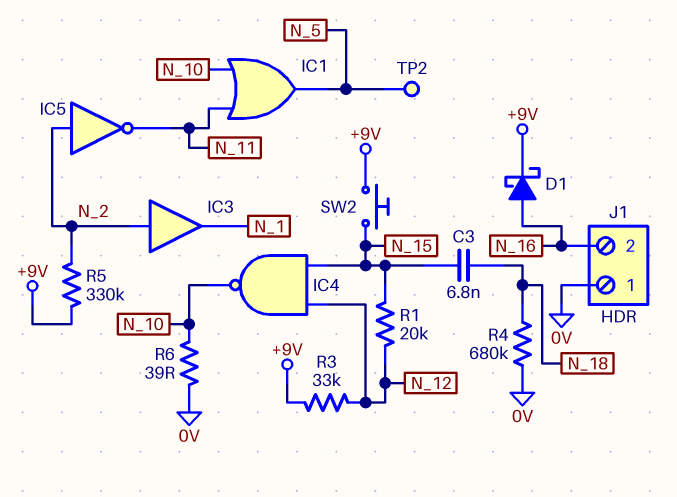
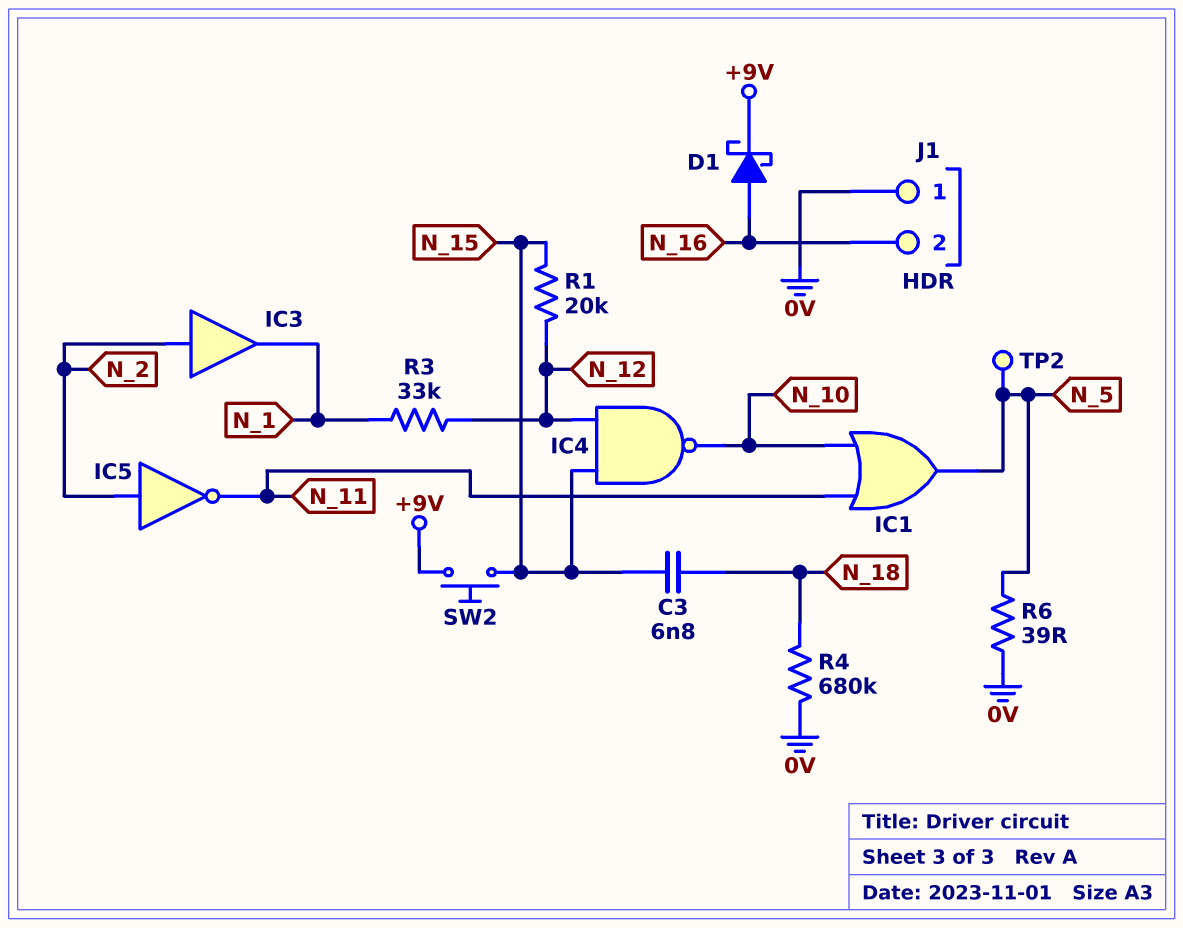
R3: 33k (+9V, N_12) -> 33k (N_1, N_12)
R5: 330k (+9V, N_2) -> none
R6: 39 (0V, N_10) -> 39 (0V, N_5)

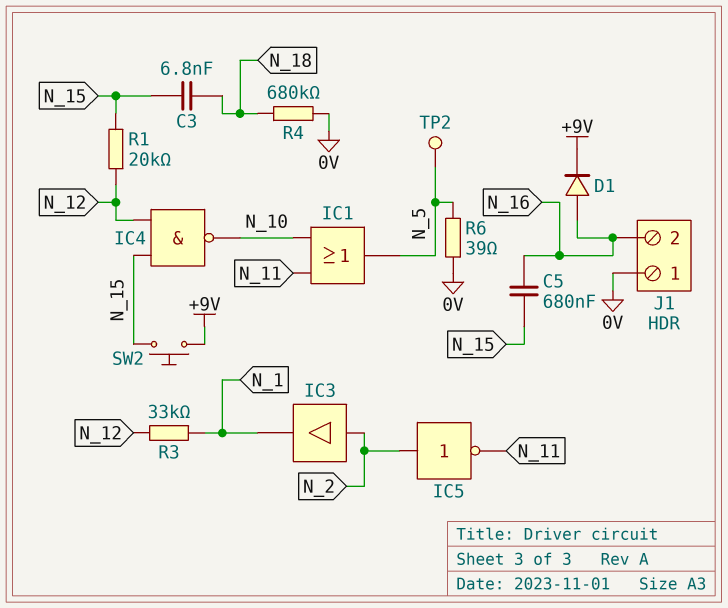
C5: none -> 680nF (N_15, N_16)
D1: schottky (A N_16, K +9V) -> diode (A N_16, K +9V)

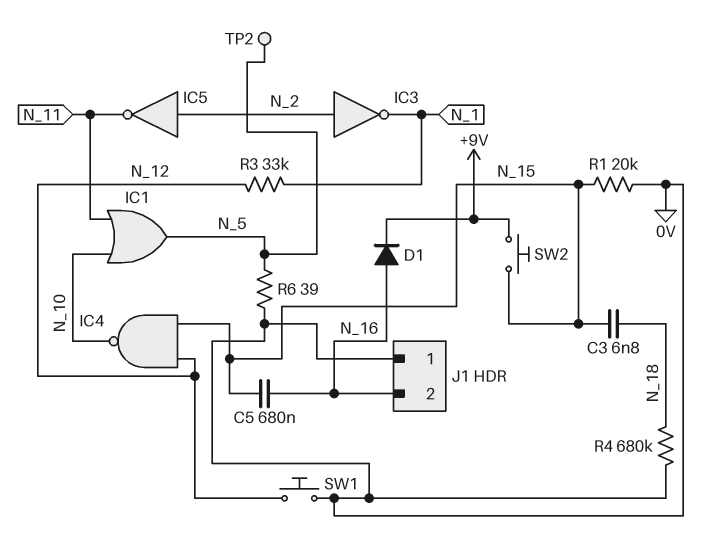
IC3: buffer (in N_2, out N_1) -> NOT (in N_2, out N_1)
R1: 20k (N_12, N_15) -> 20k (0V, N_15)
SW1: none -> button (0V, N_12)

